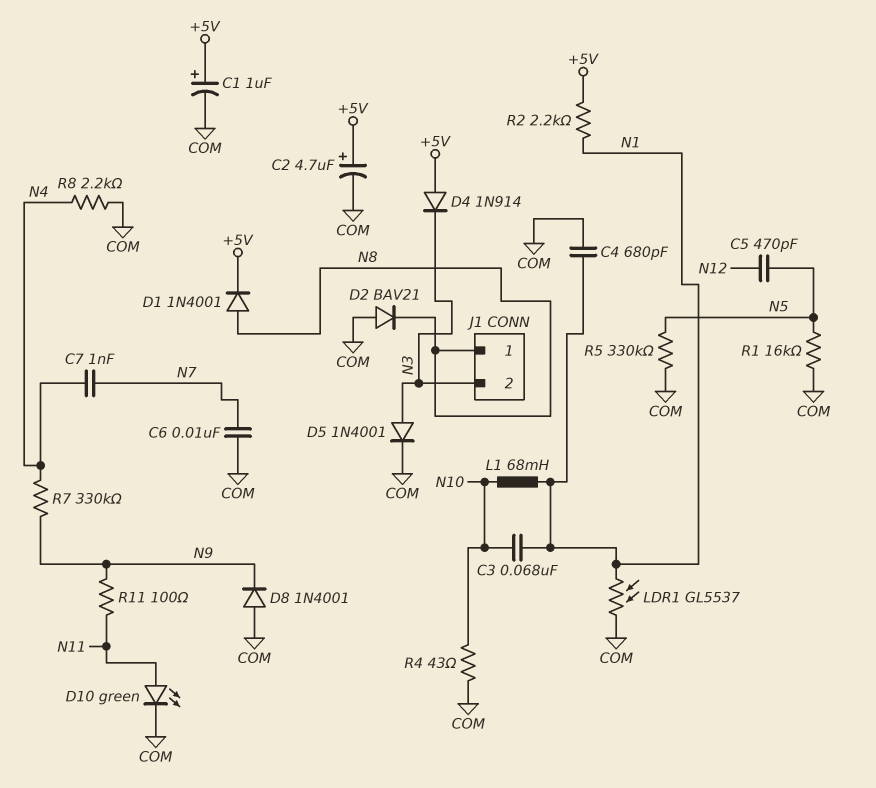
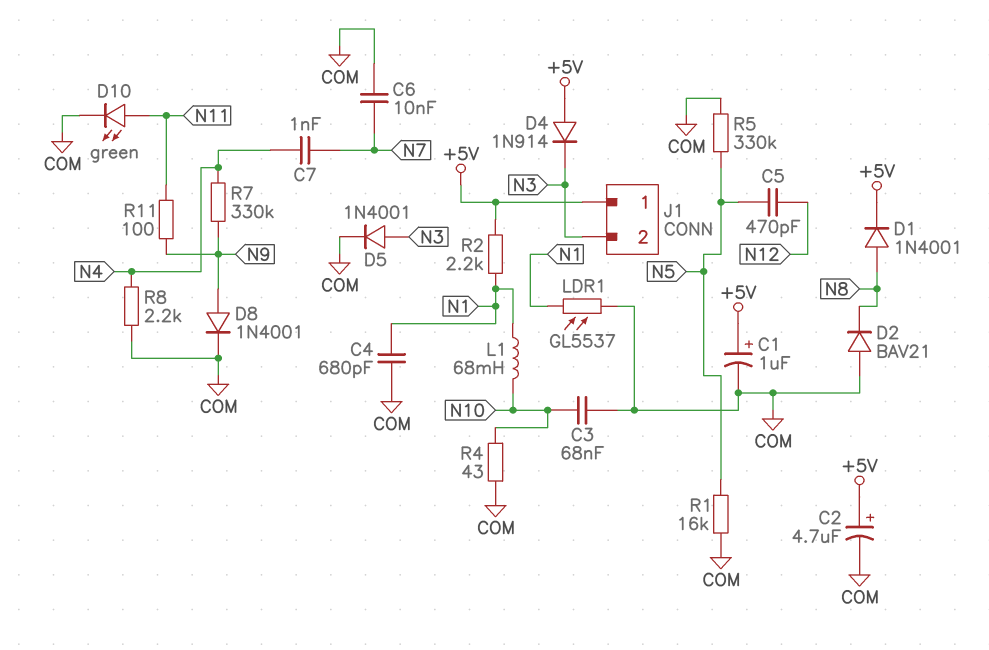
C3: 68nF (N1, N10) -> 68nF (COM, N10)
D8: diode 1N4001 (A COM, K N9) -> diode 1N4001 (A N9, K COM)
J1 pin 1: N8 -> +5V

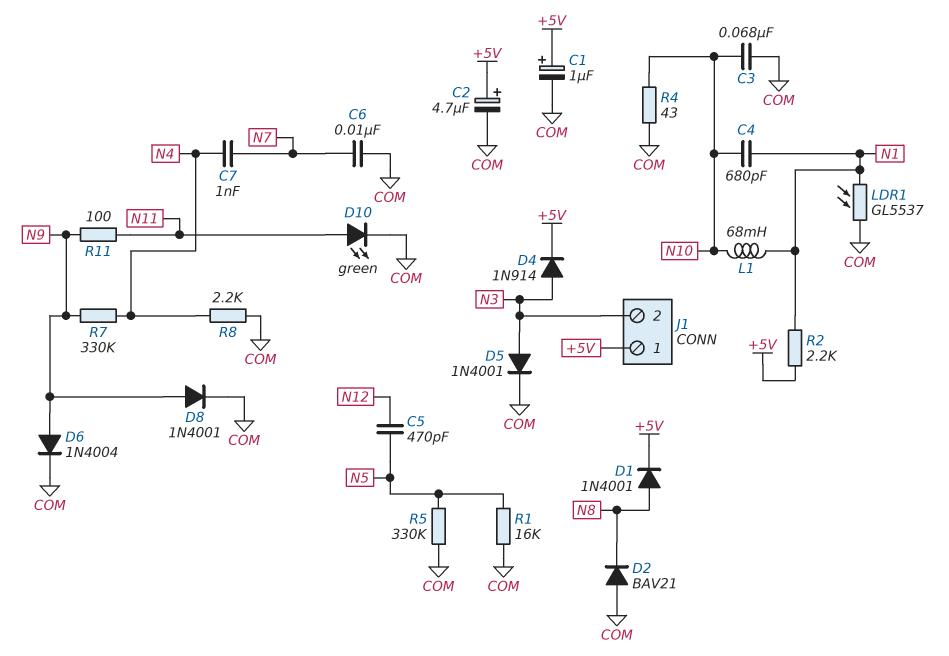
C4: 680pF (COM, N1) -> 680pF (N1, N10)
D4: diode 1N914 (A +5V, K N3) -> diode 1N914 (A N3, K +5V)
D6: none -> diode 1N4004 (A N9, K COM)

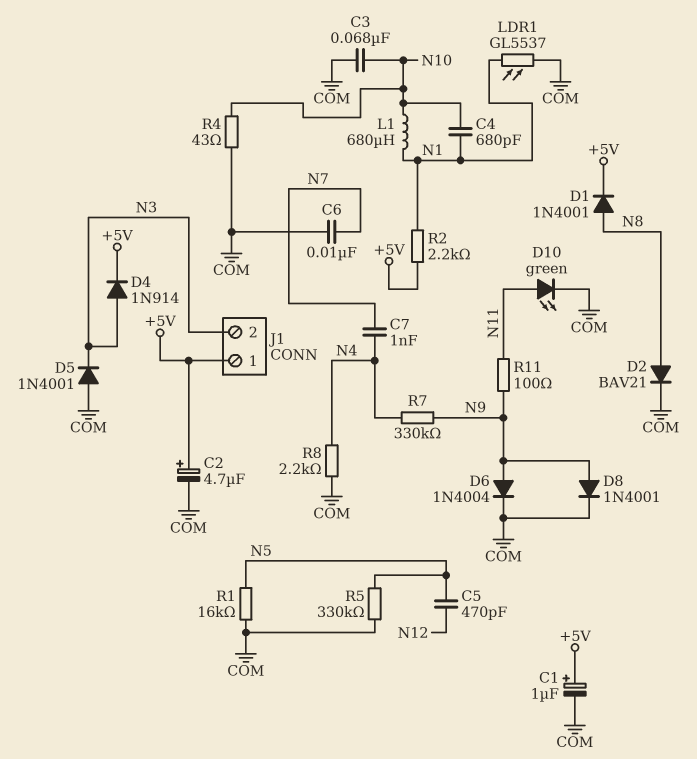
D2: diode BAV21 (A COM, K N8) -> diode BAV21 (A N8, K COM)
D5: diode 1N4001 (A N3, K COM) -> diode 1N4001 (A COM, K N3)
L1: 68mH (N1, N10) -> 680uH (N1, N10)

